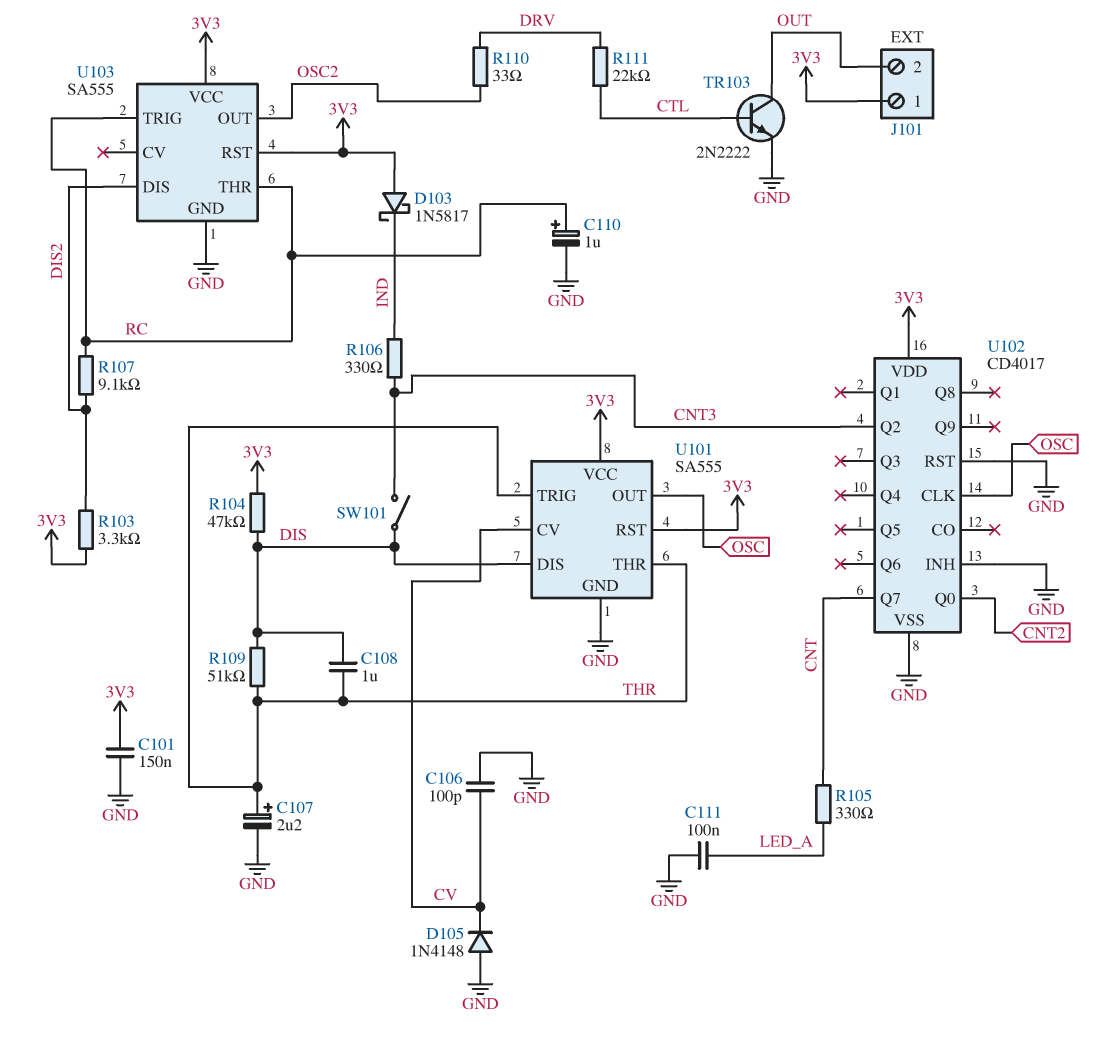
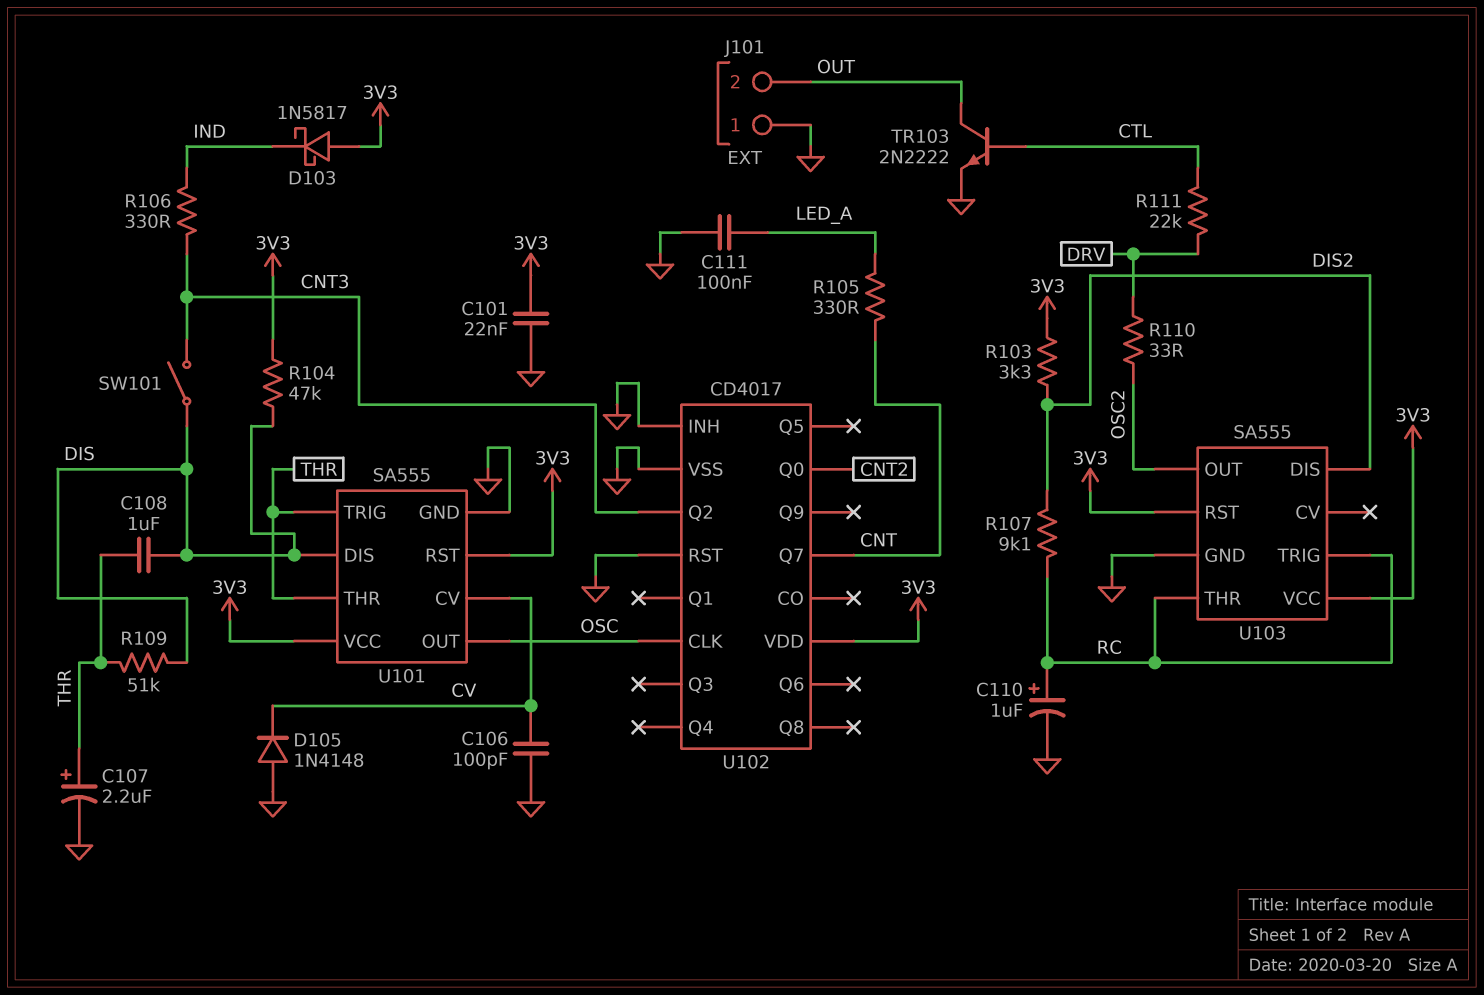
C101: 150nF (3V3, GND) -> 22nF (3V3, GND)
J101 pin 1: 3V3 -> GND

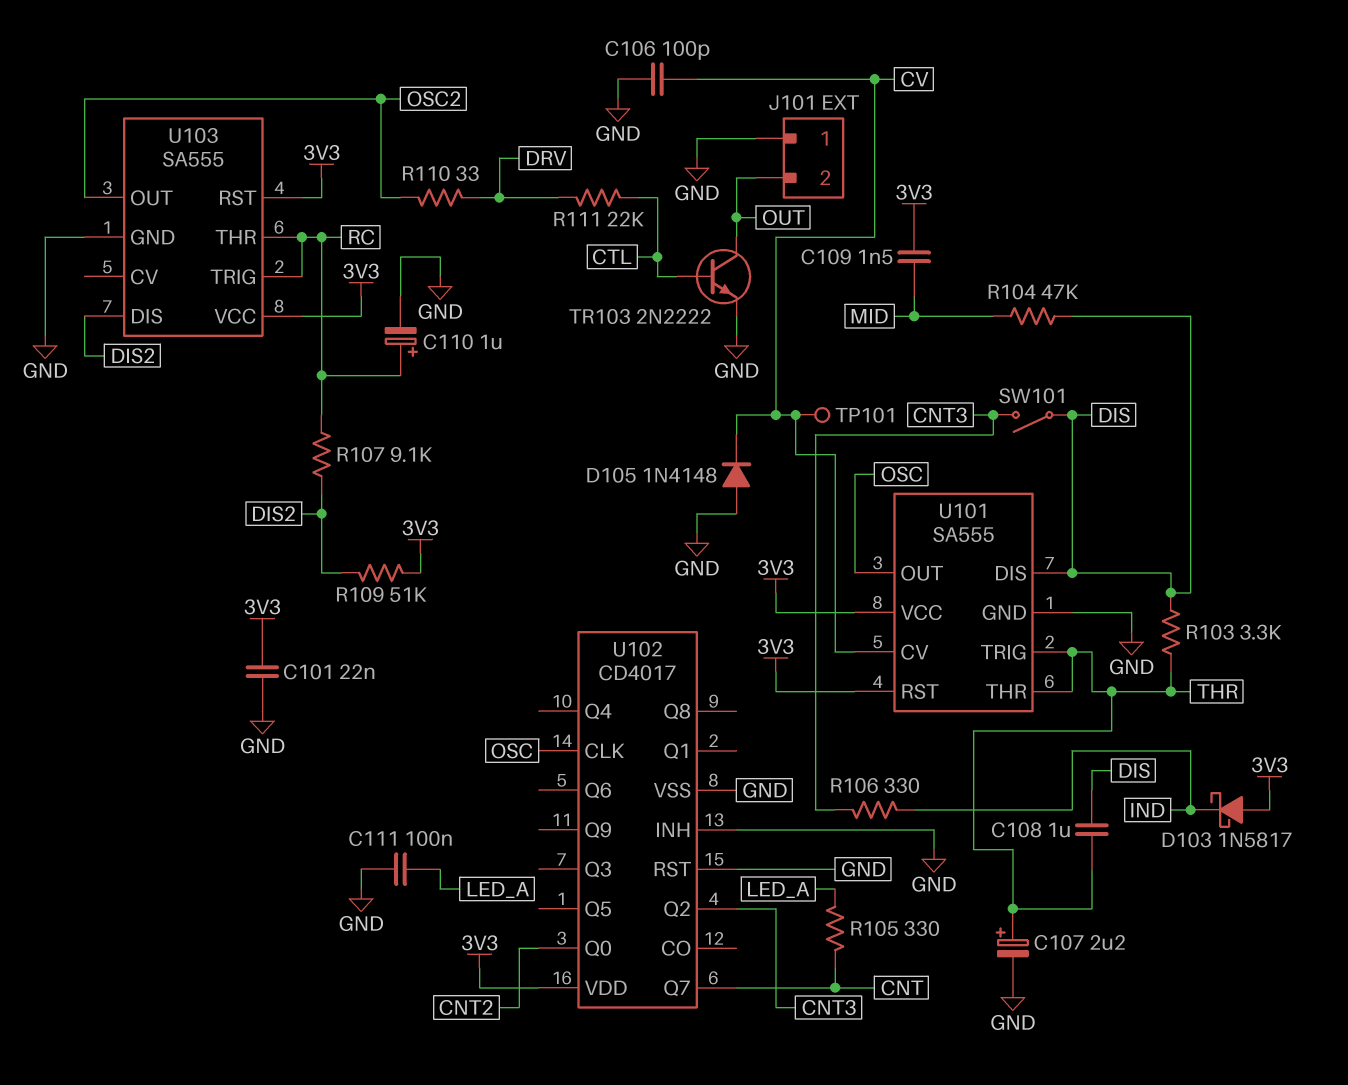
C109: none -> 1.5nF (3V3, MID)
R103: 3.3k (3V3, DIS2) -> 3.3k (DIS, THR)
R104: 47k (3V3, DIS) -> 47k (DIS, MID)
R109: 51k (DIS, THR) -> 51k (3V3, DIS2)
TP101: none -> test point (CV)

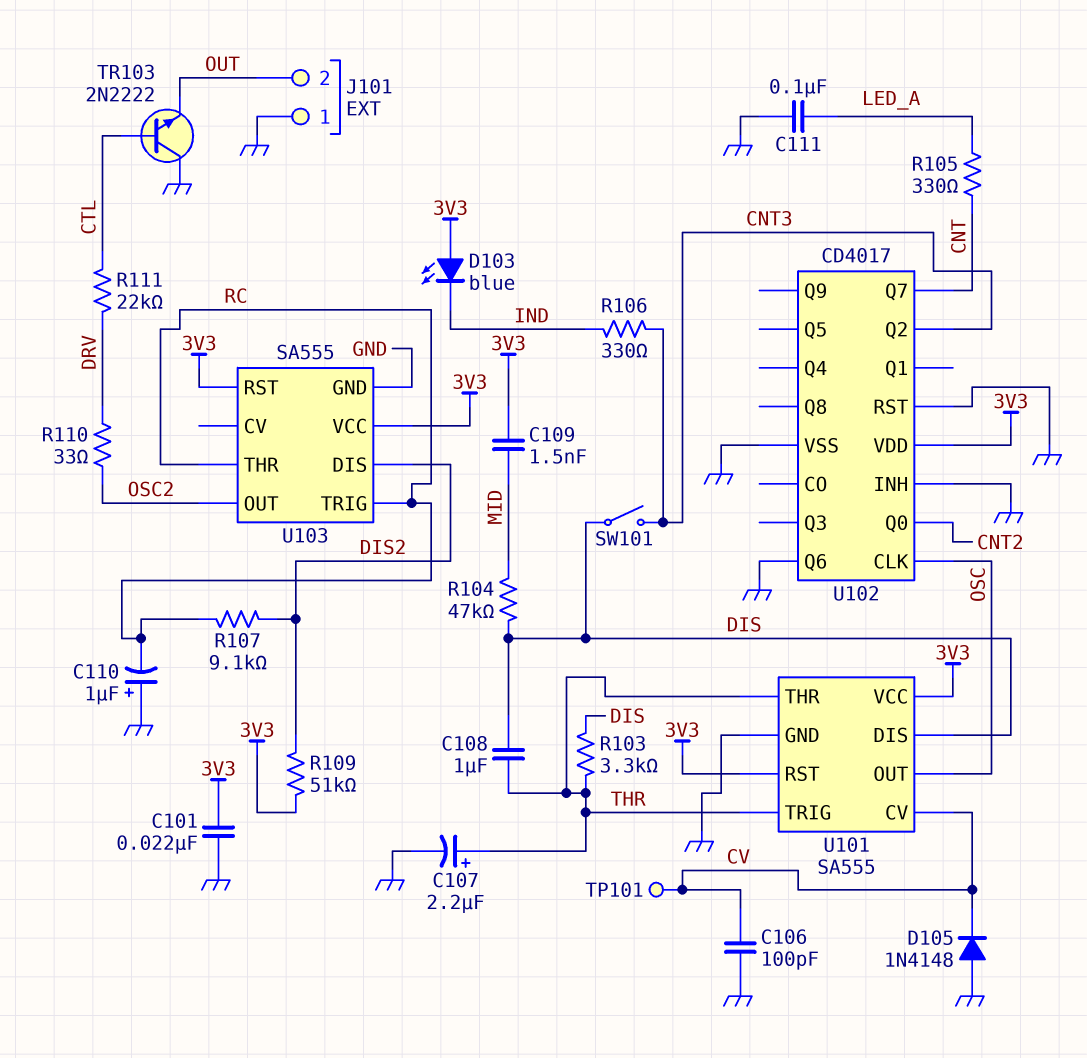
C110: 1uF (plus RC, minus GND) -> 1uF (plus GND, minus RC)
D103: schottky 1N5817 (A 3V3, K IND) -> LED blue (A 3V3, K IND)
TR103: NPN 2N2222 (B CTL, C OUT, E GND) -> NPN 2N2222 (B CTL, C GND, E OUT)
U102 pin Q6: none -> GND

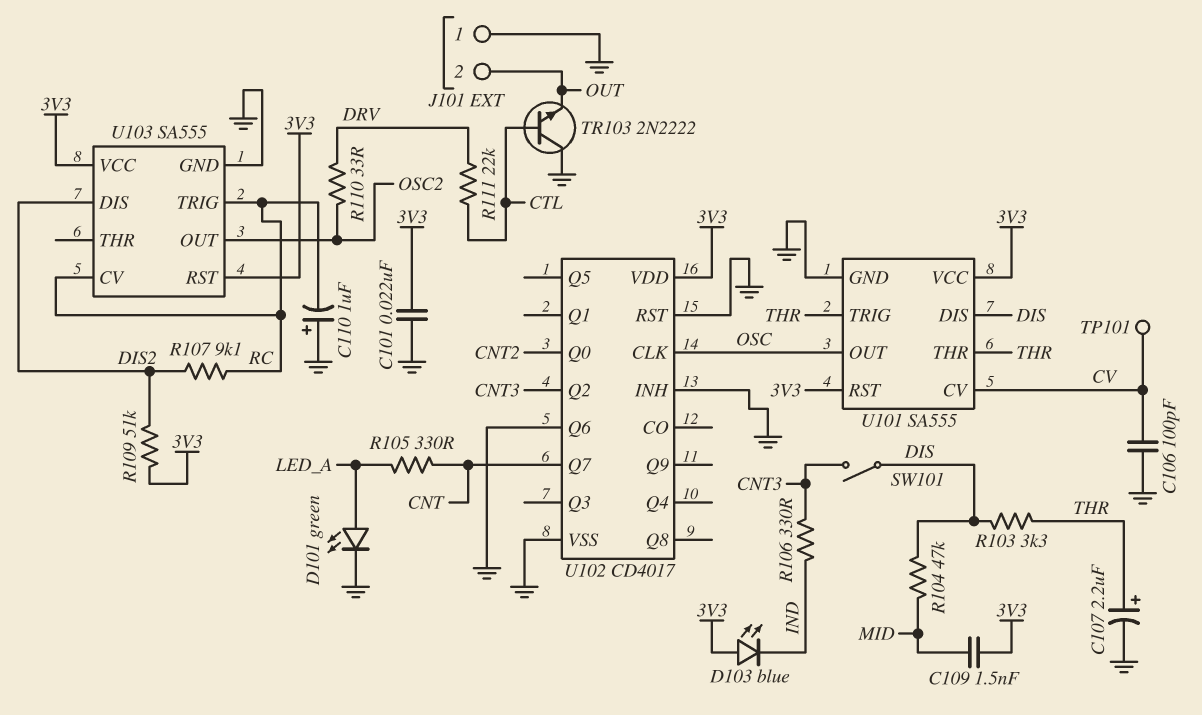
C108: 1uF (DIS, THR) -> none
C111: 100nF (GND, LED_A) -> none
D101: none -> LED green (A LED_A, K GND)
D105: diode 1N4148 (A GND, K CV) -> none
U103 pin CV: none -> RC
U103 pin THR: RC -> none

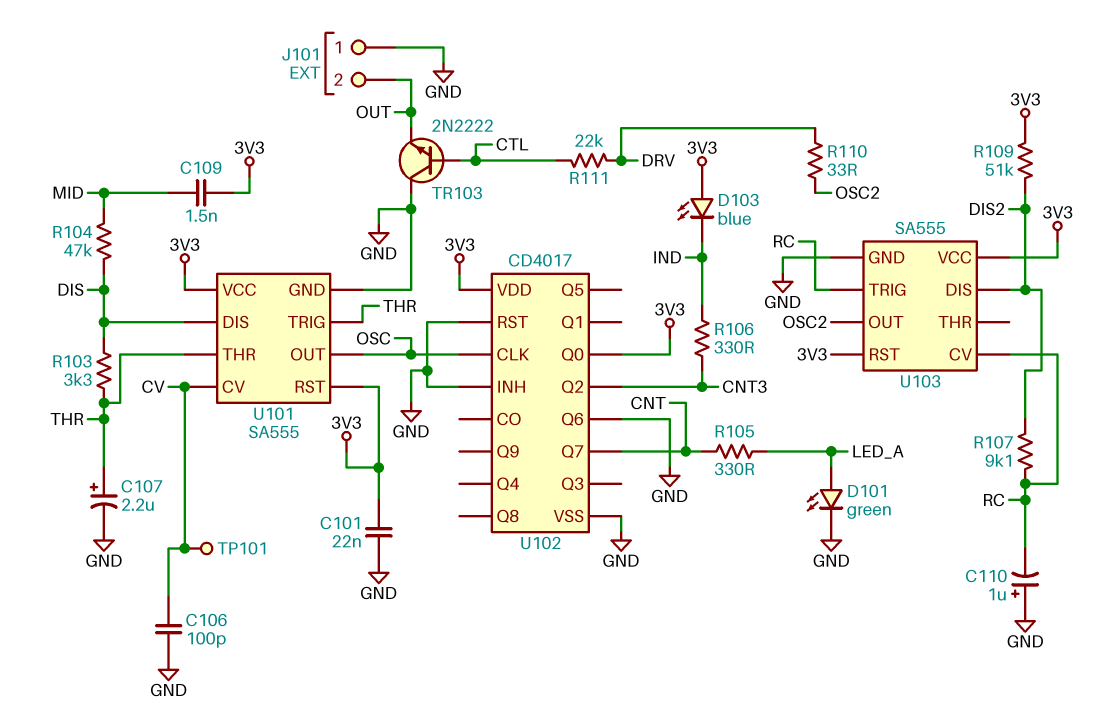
SW101: switch (CNT3, DIS) -> none
U102 pin Q0: CNT2 -> 3V3

